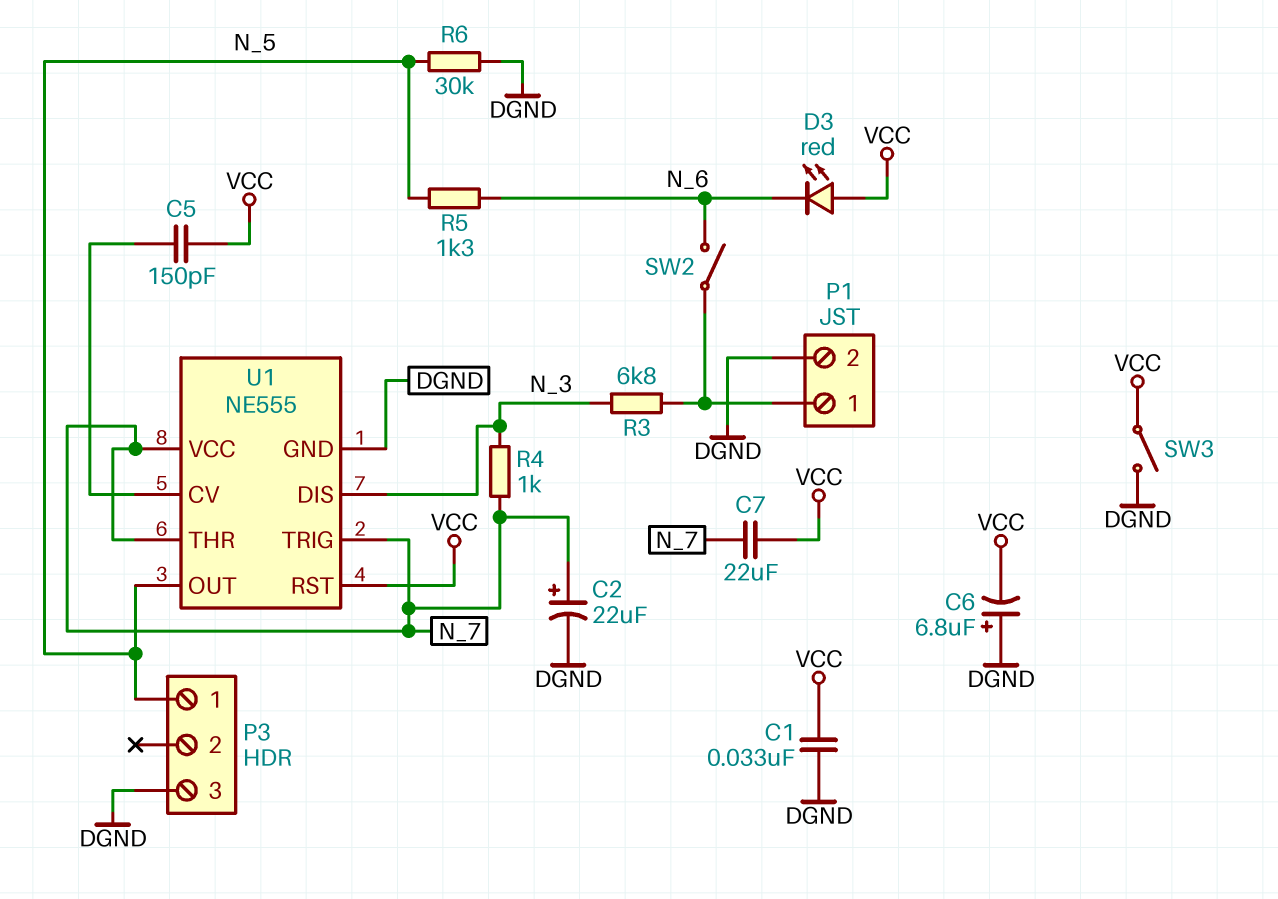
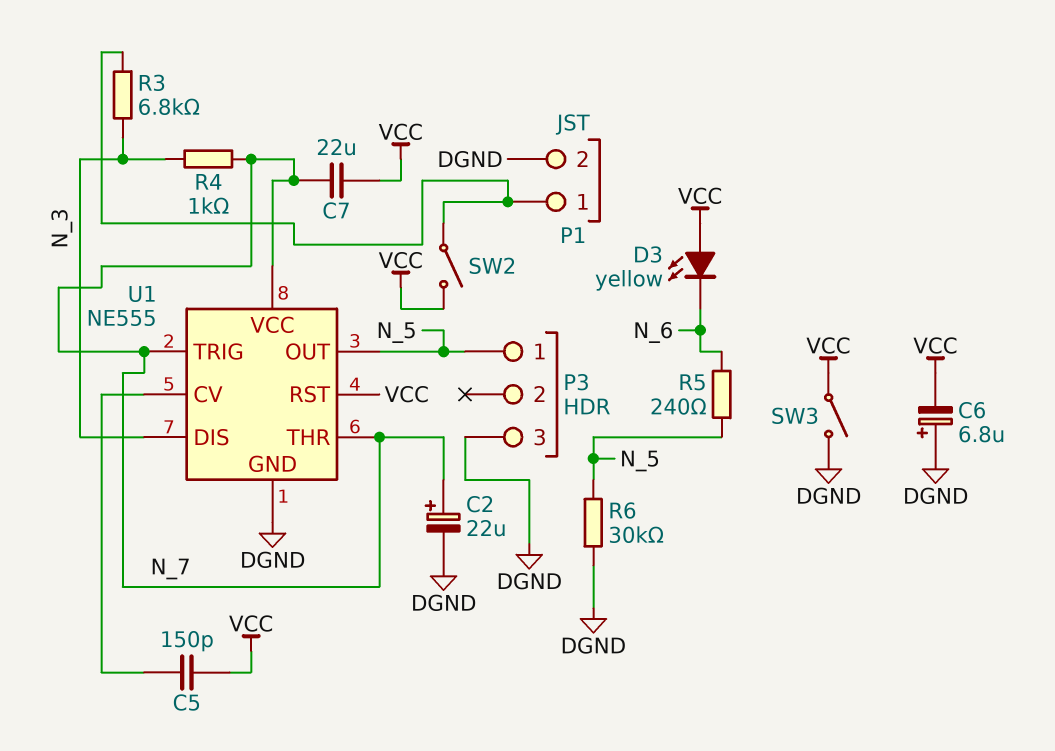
C1: 33nF (DGND, VCC) -> none
D3: LED red (A VCC, K N_6) -> LED yellow (A VCC, K N_6)
R5: 1.3k (N_5, N_6) -> 240 (N_5, N_6)
SW2: switch (N_6, P1/1) -> switch (P1/1, VCC)

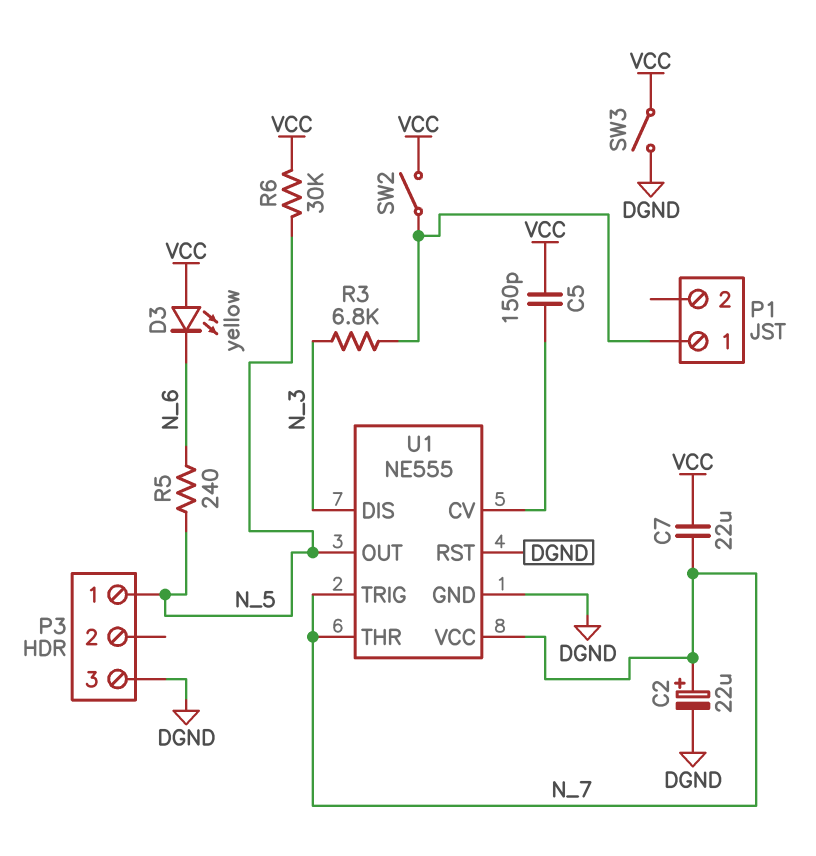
C6: 6.8uF (plus DGND, minus VCC) -> none
P1 pin 2: DGND -> none
R4: 1k (N_3, N_7) -> none
R6: 30k (DGND, N_5) -> 30k (N_5, VCC)
U1 pin RST: VCC -> DGND

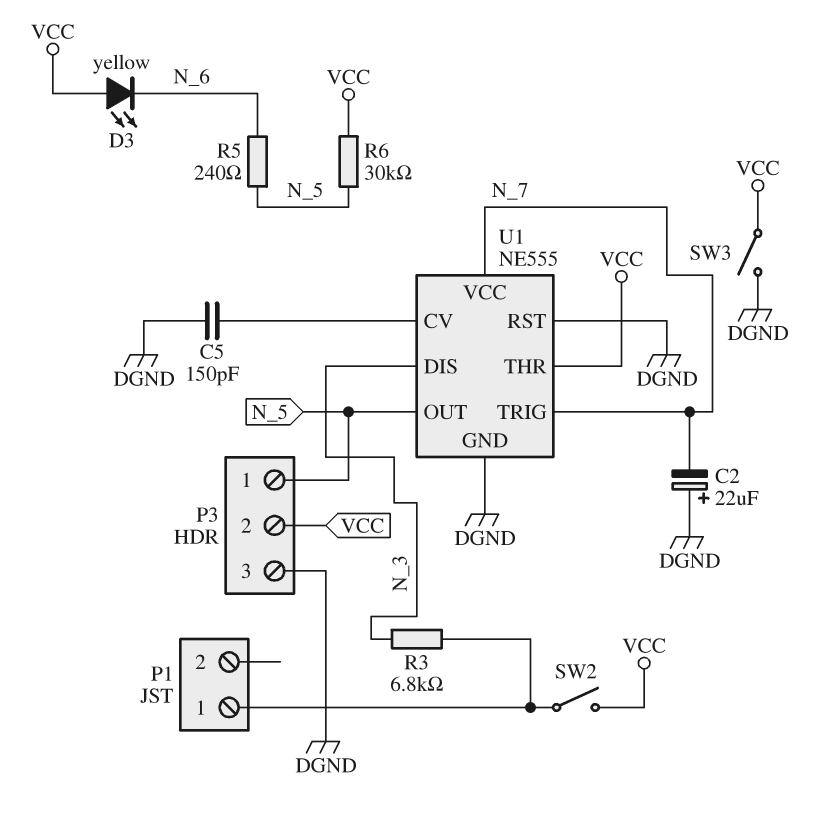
C2: 22uF (plus N_7, minus DGND) -> 22uF (plus DGND, minus N_7)
C5: 150pF (U1/CV, VCC) -> 150pF (DGND, U1/CV)
C7: 22uF (N_7, VCC) -> none
P3 pin 2: none -> VCC
U1 pin THR: N_7 -> VCC

